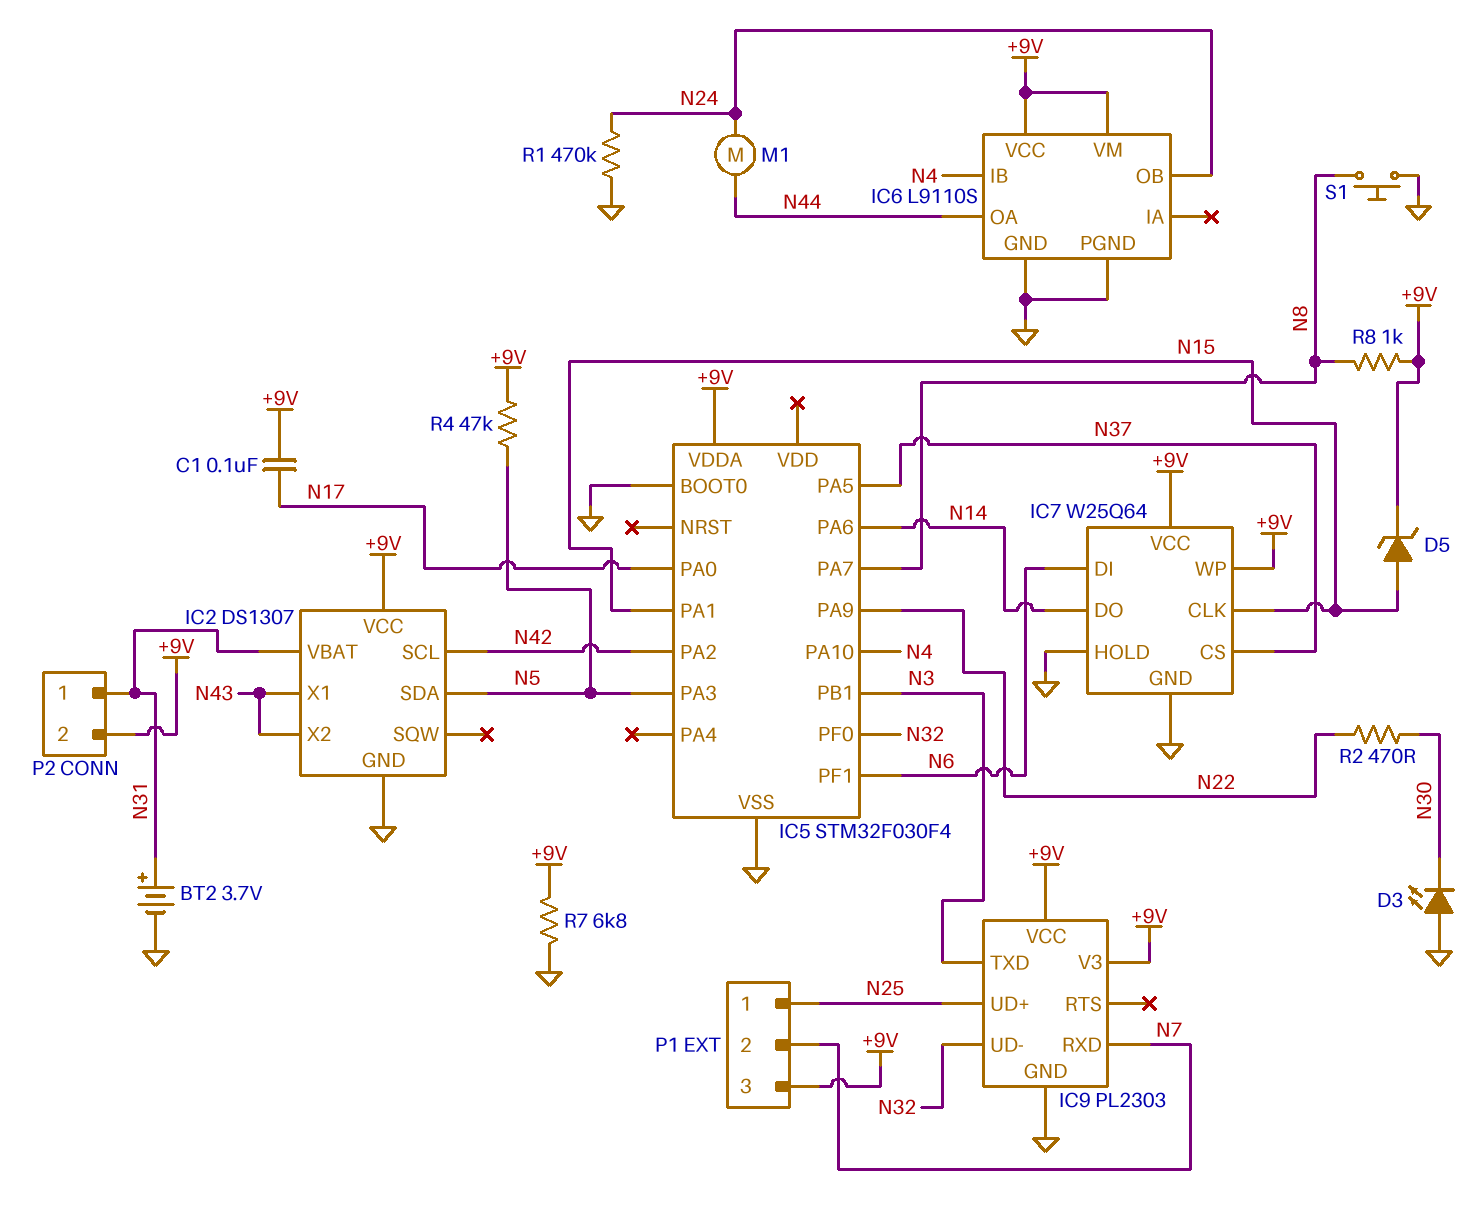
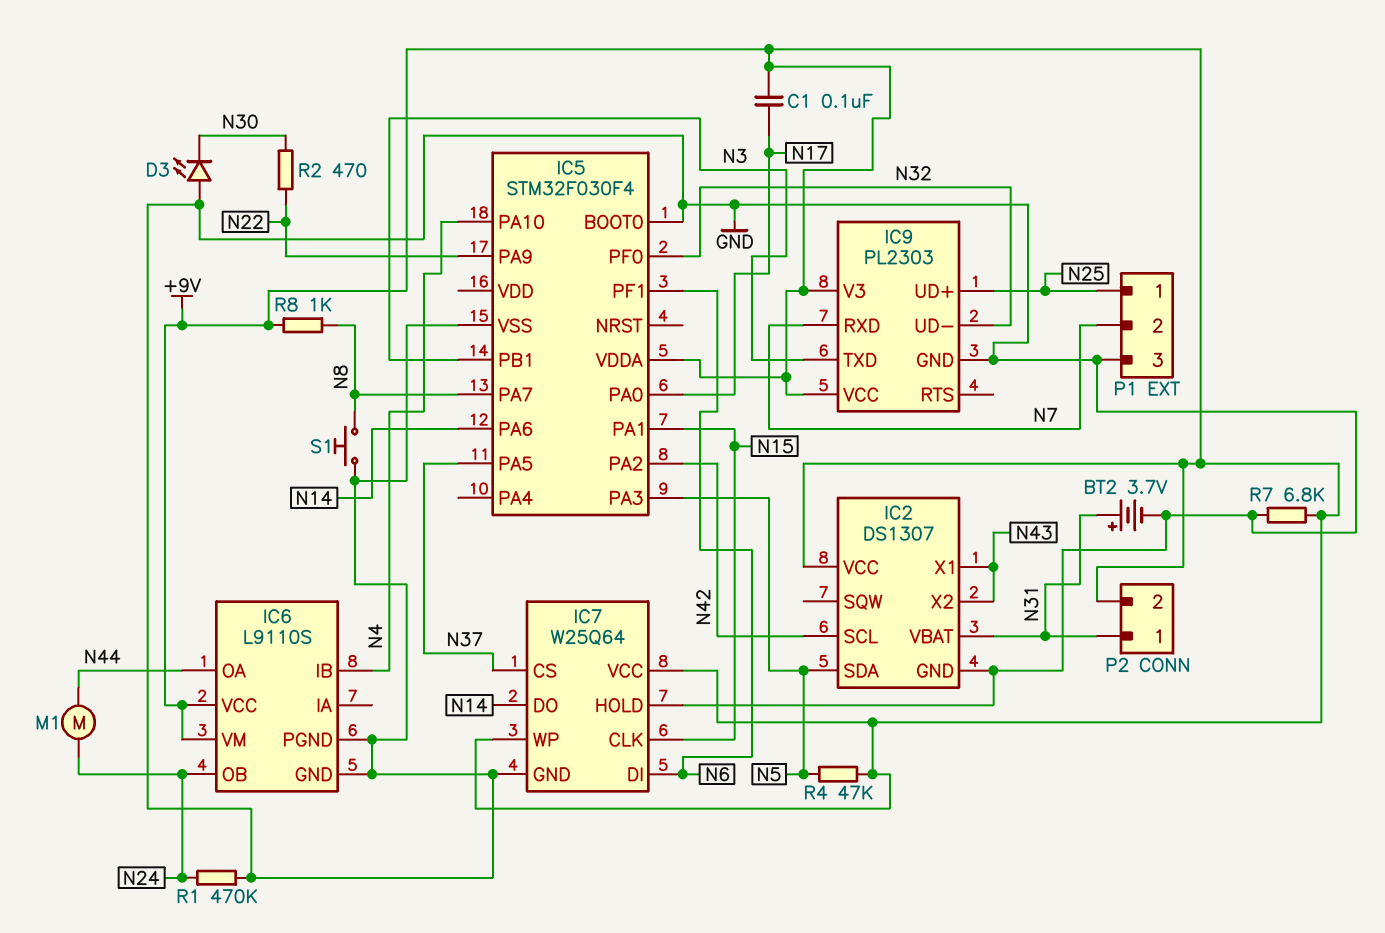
D5: zener (A N15, K +9V) -> none
P1 pin 3: +9V -> GND

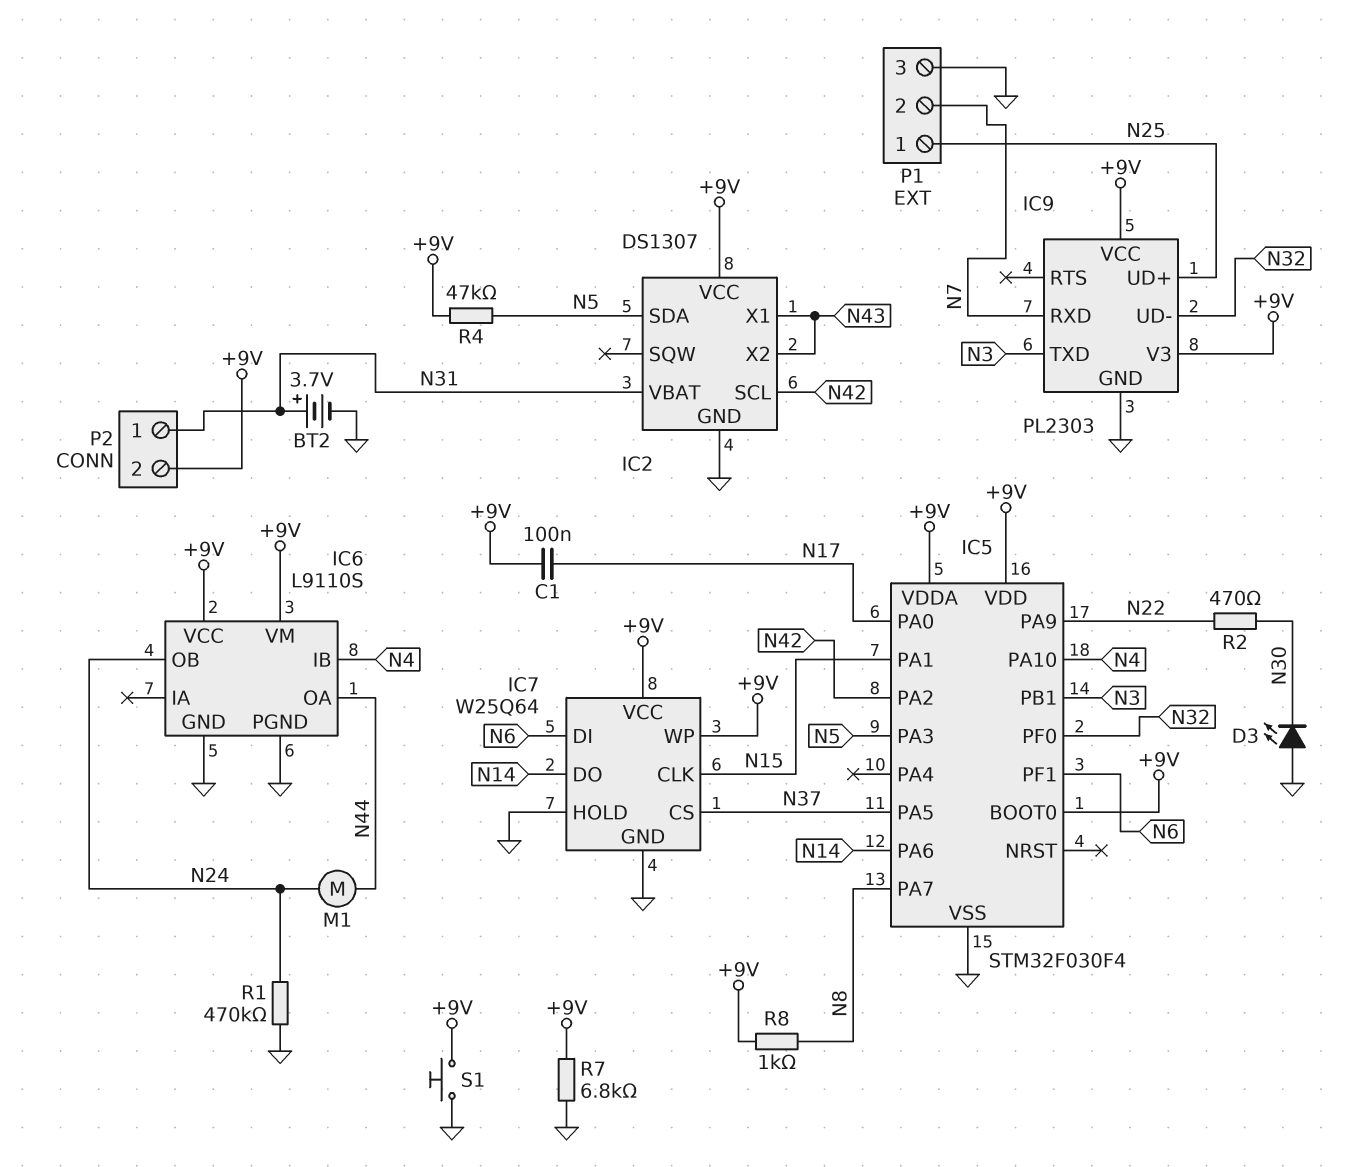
IC5 pin BOOT0: GND -> +9V
IC5 pin VDD: none -> +9V
S1: button (GND, N8) -> button (+9V, GND)

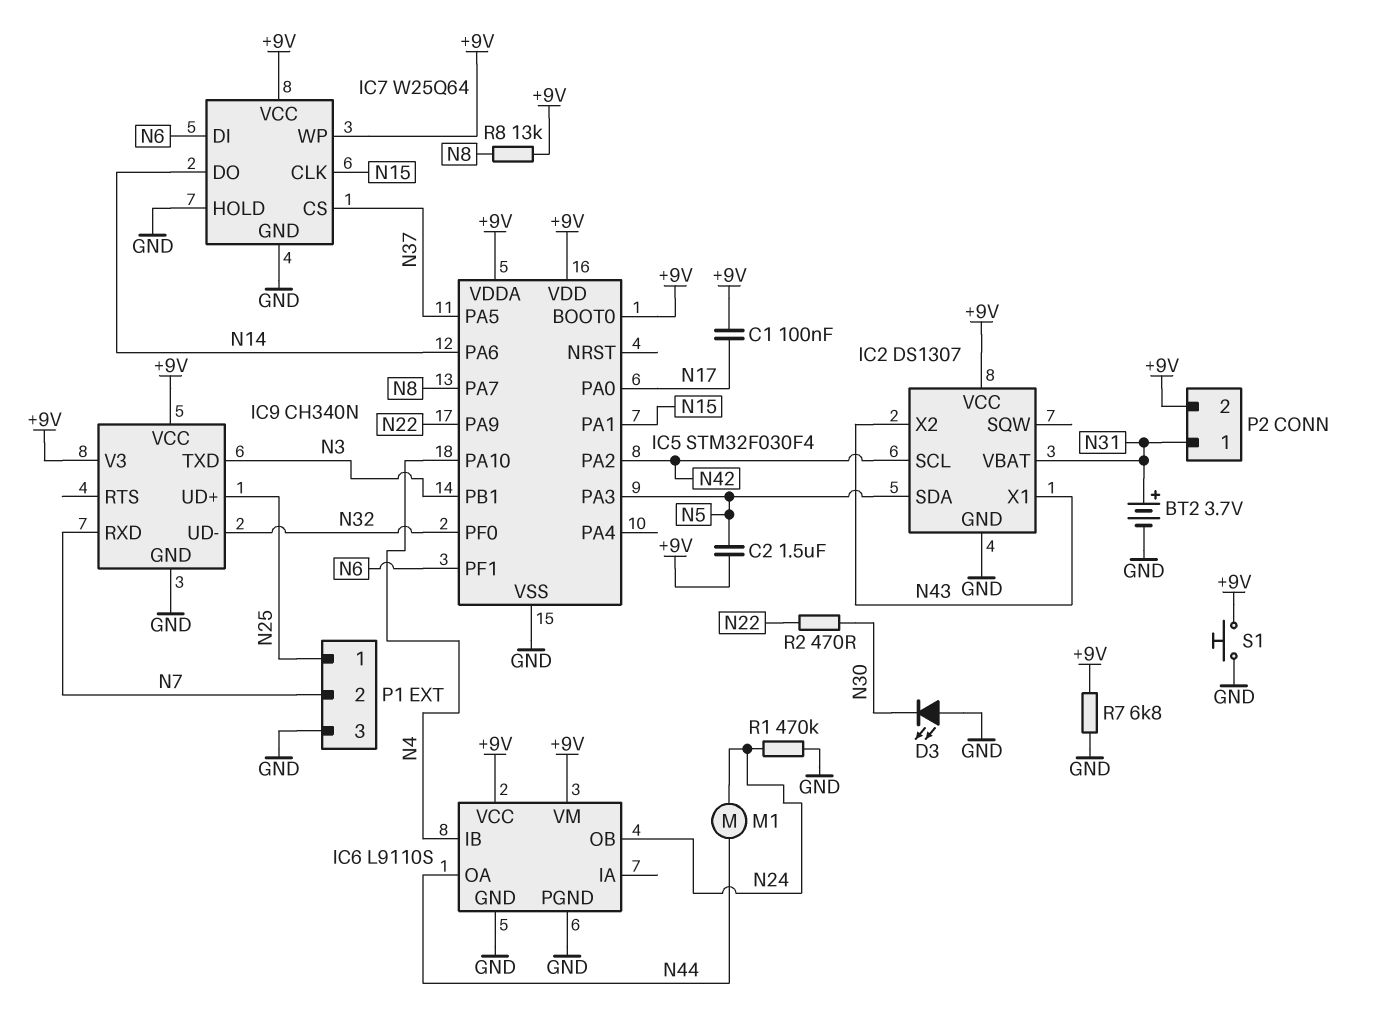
C2: none -> 1.5uF (+9V, N5)
IC9: PL2303 -> CH340N
R4: 47k (+9V, N5) -> none
R8: 1k (+9V, N8) -> 13k (+9V, N8)

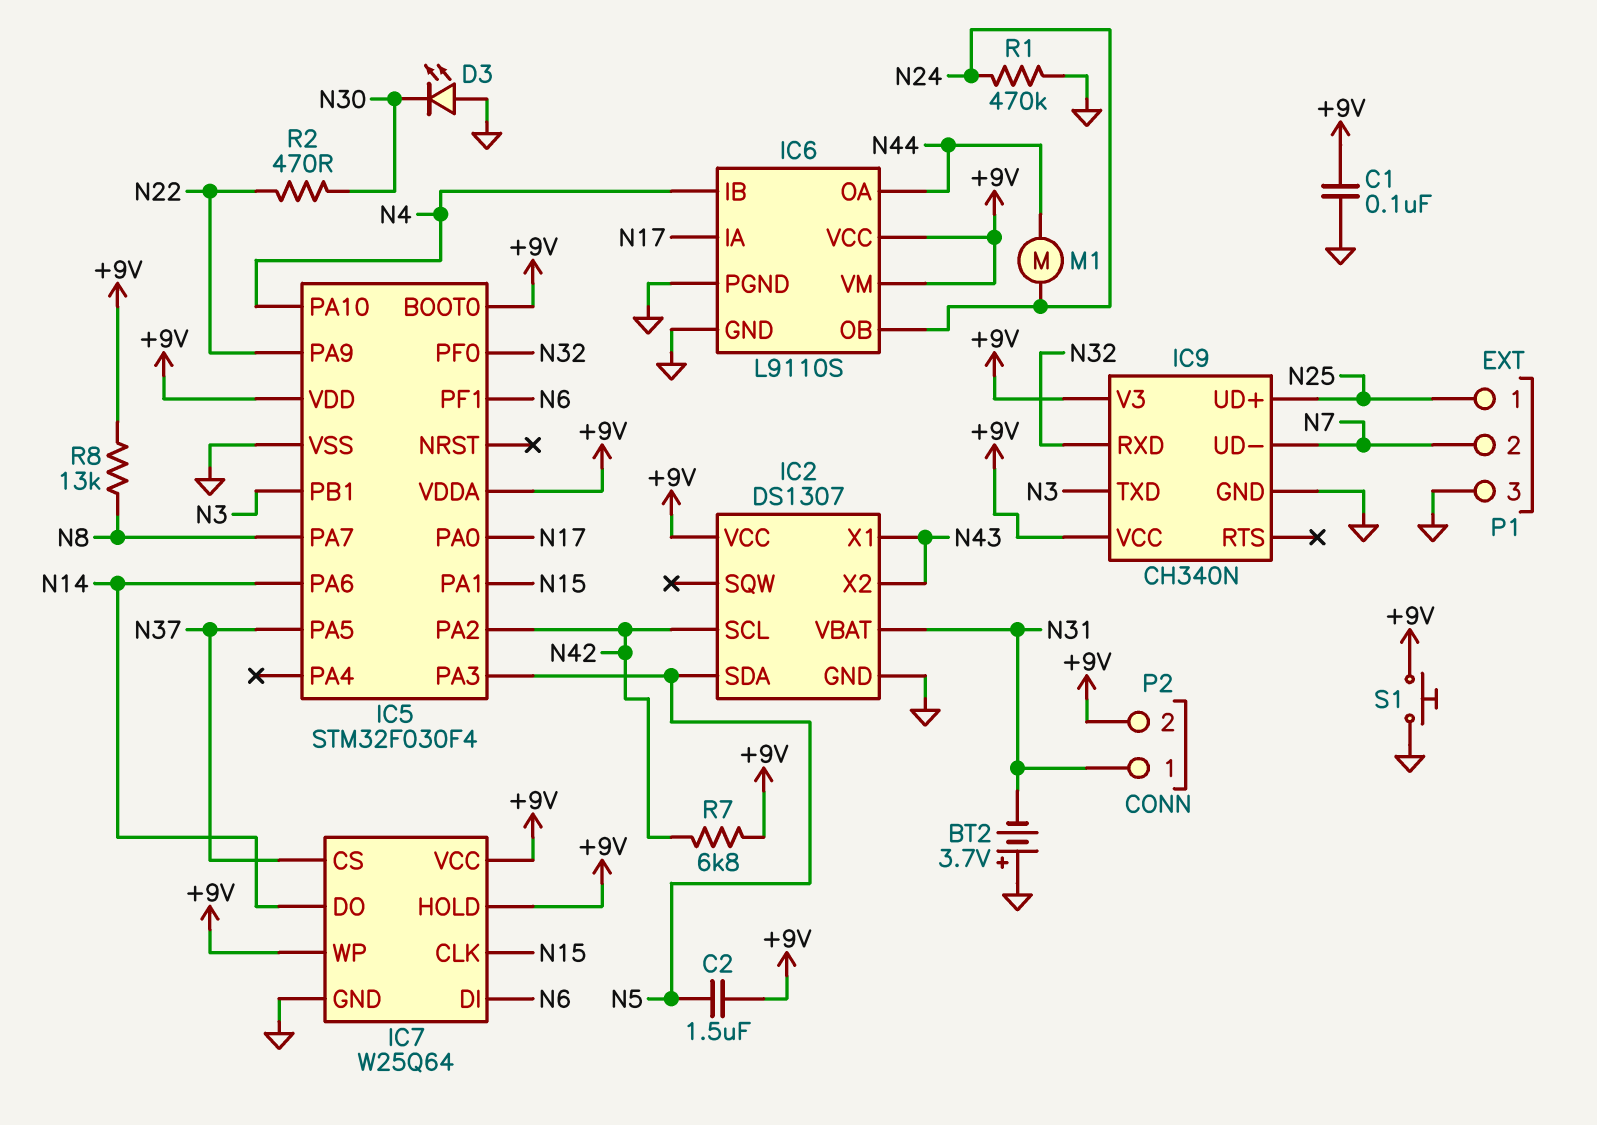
BT2: 3.7V (plus N31, minus GND) -> 3.7V (plus GND, minus N31)
C1: 100nF (+9V, N17) -> 100nF (+9V, GND)
IC6 pin IA: none -> N17
IC7 pin HOLD: GND -> +9V
IC9 pin RXD: N7 -> N32
IC9 pin UD-: N32 -> N7
R7: 6.8k (+9V, GND) -> 6.8k (+9V, N42)

